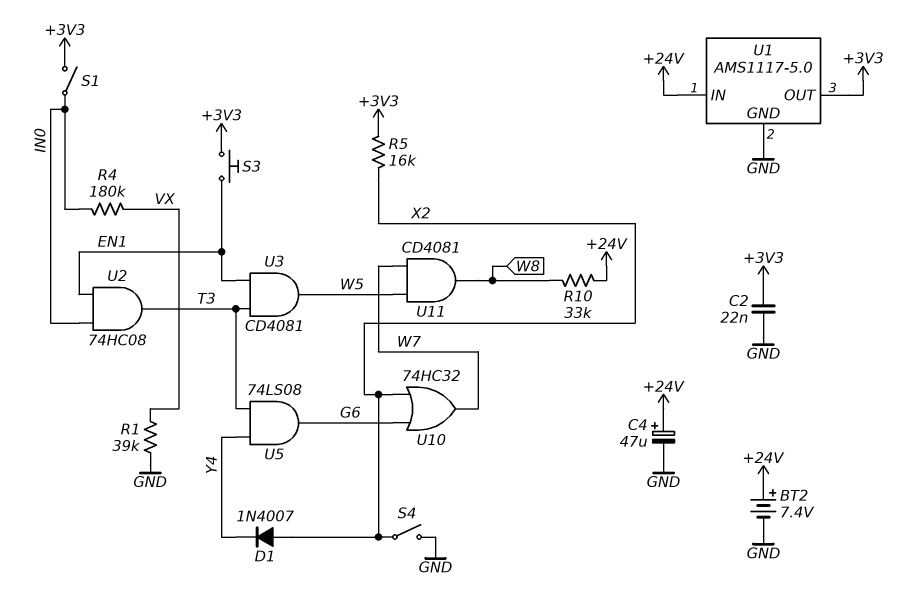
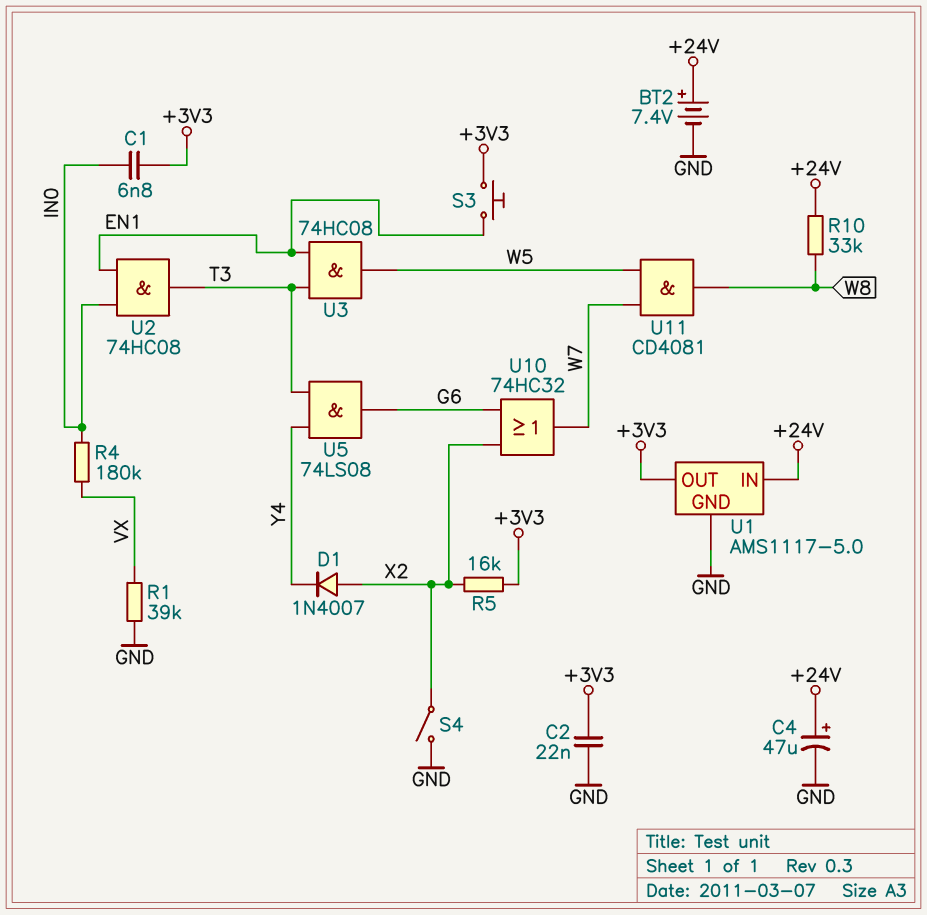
C1: none -> 6.8nF (+3V3, IN0)
S1: switch (+3V3, IN0) -> none
U3: AND CD4081 (in EN1, in T3, out W5) -> AND 74HC08 (in EN1, in T3, out W5)

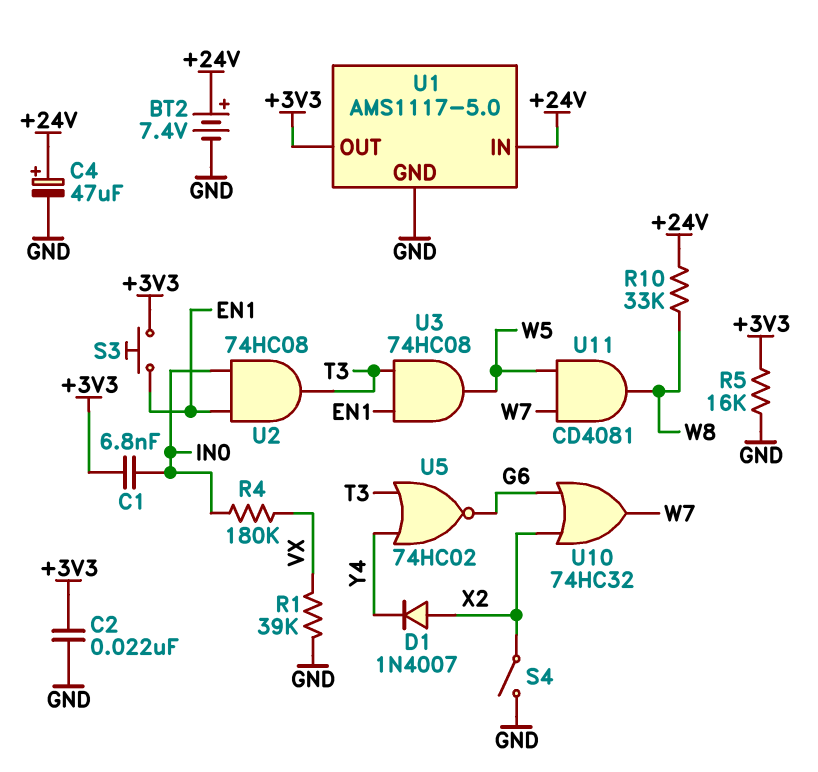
R5: 16k (+3V3, X2) -> 16k (+3V3, GND)
U5: AND 74LS08 (in T3, in Y4, out G6) -> NOR 74HC02 (in T3, in Y4, out G6)

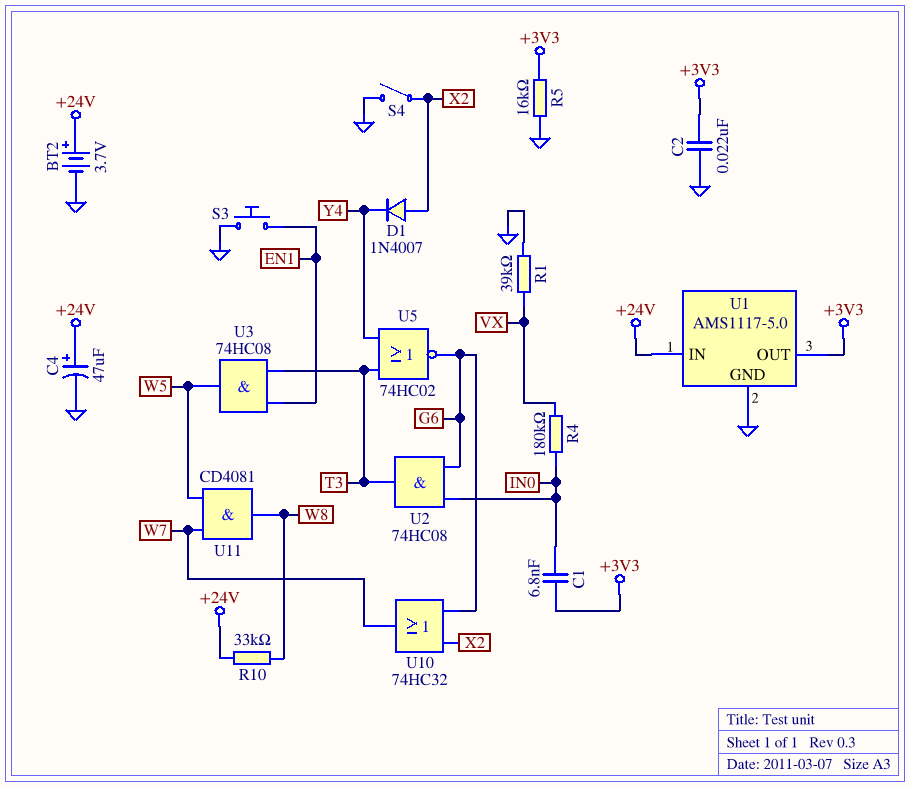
BT2: 7.4V (plus +24V, minus GND) -> 3.7V (plus +24V, minus GND)
S3: button (+3V3, EN1) -> button (EN1, GND)
U2: AND 74HC08 (in EN1, in IN0, out T3) -> AND 74HC08 (in G6, in IN0, out T3)

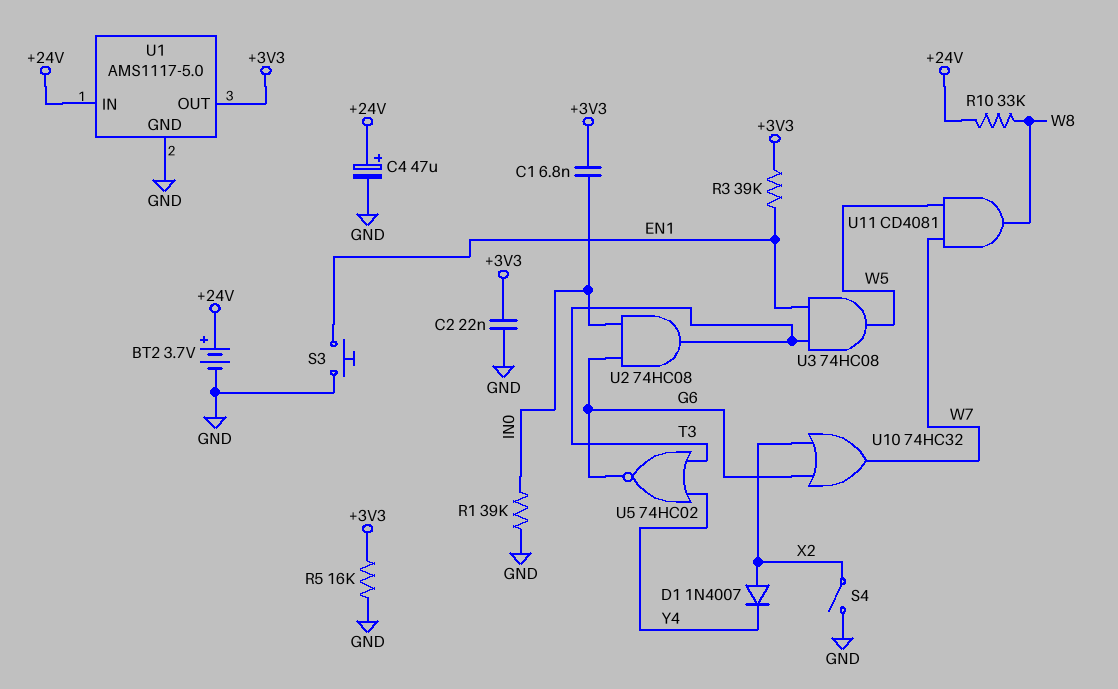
R1: 39k (GND, VX) -> 39k (GND, IN0)
R3: none -> 39k (+3V3, EN1)
R4: 180k (IN0, VX) -> none

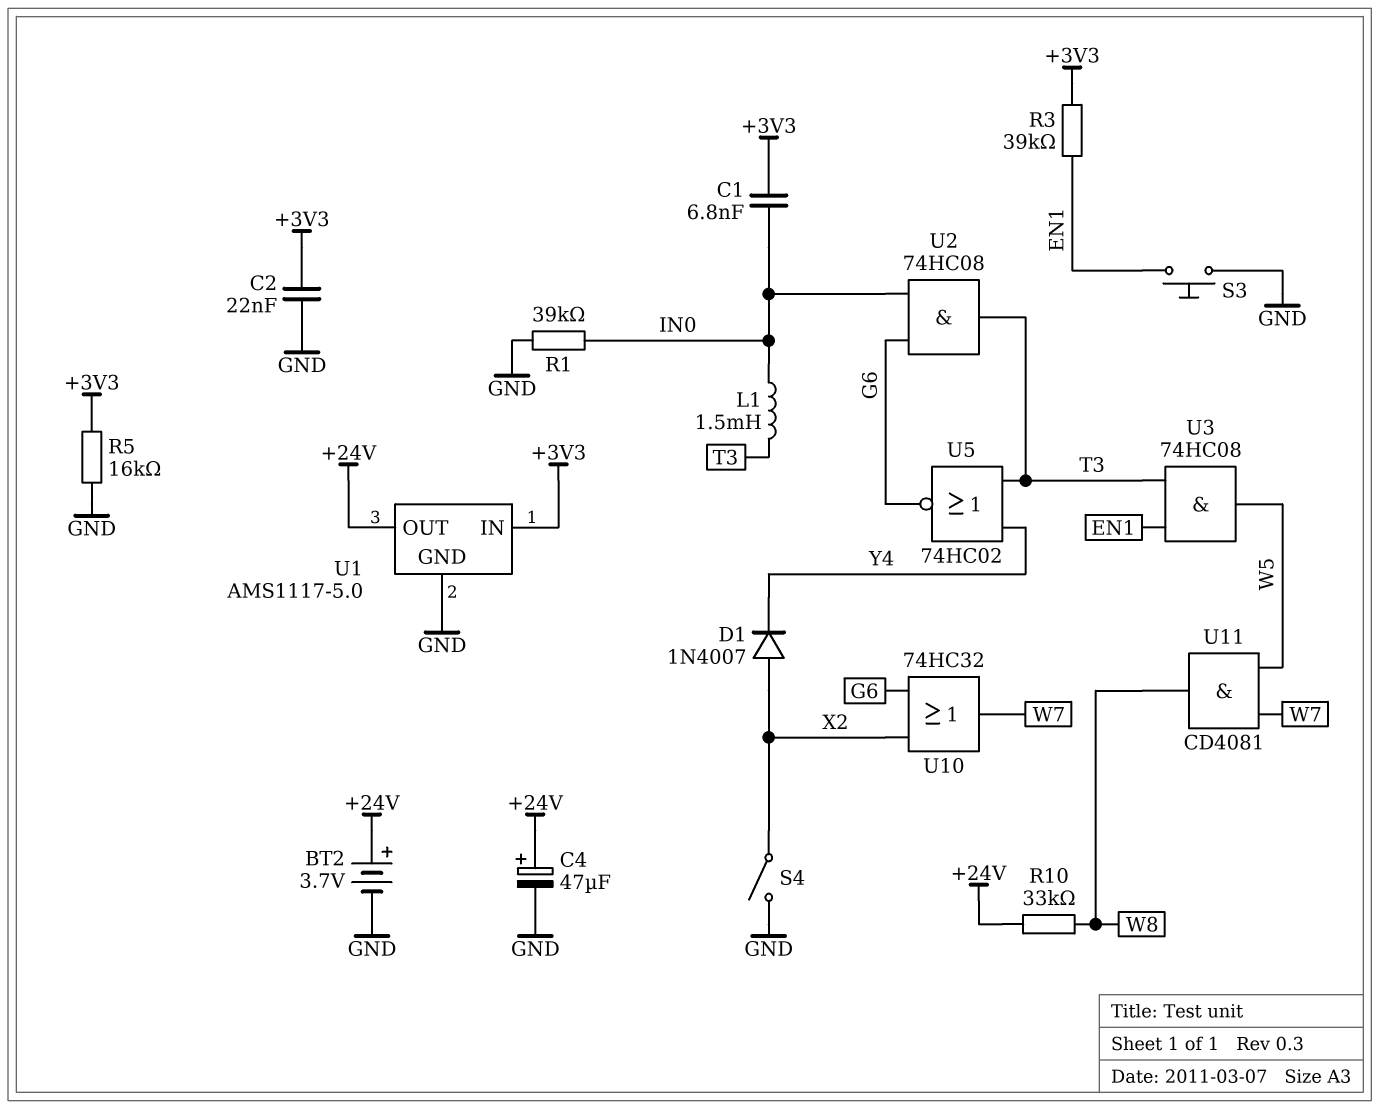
L1: none -> 1.5mH (IN0, T3)
U1 pin IN: +24V -> +3V3
U1 pin OUT: +3V3 -> +24V

